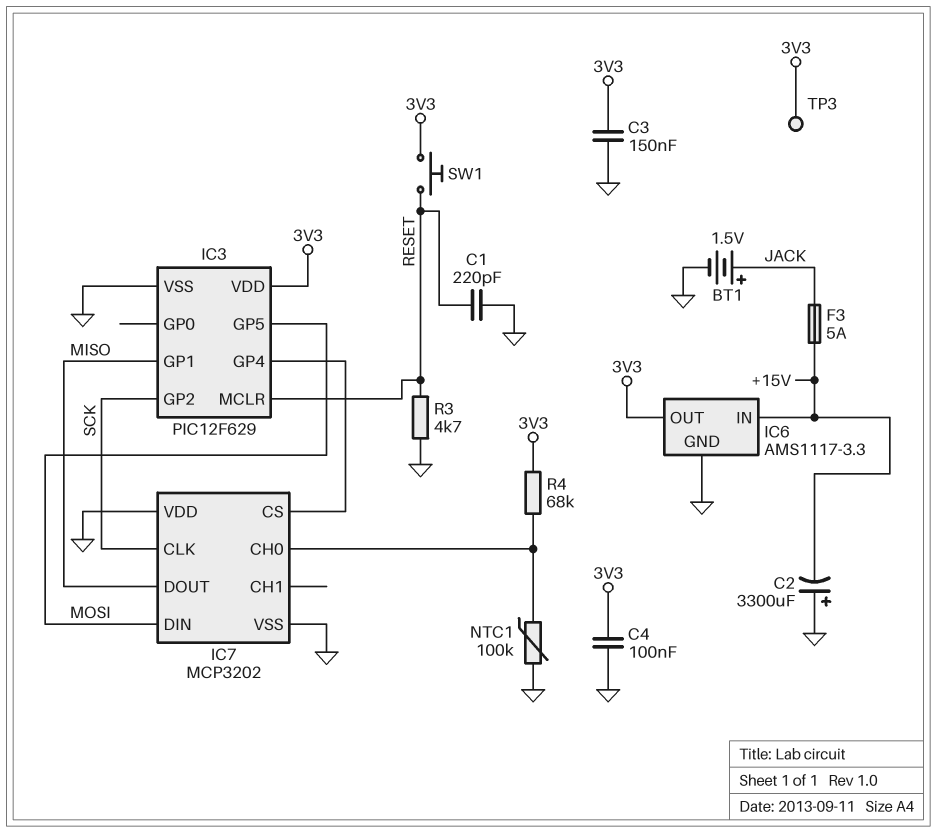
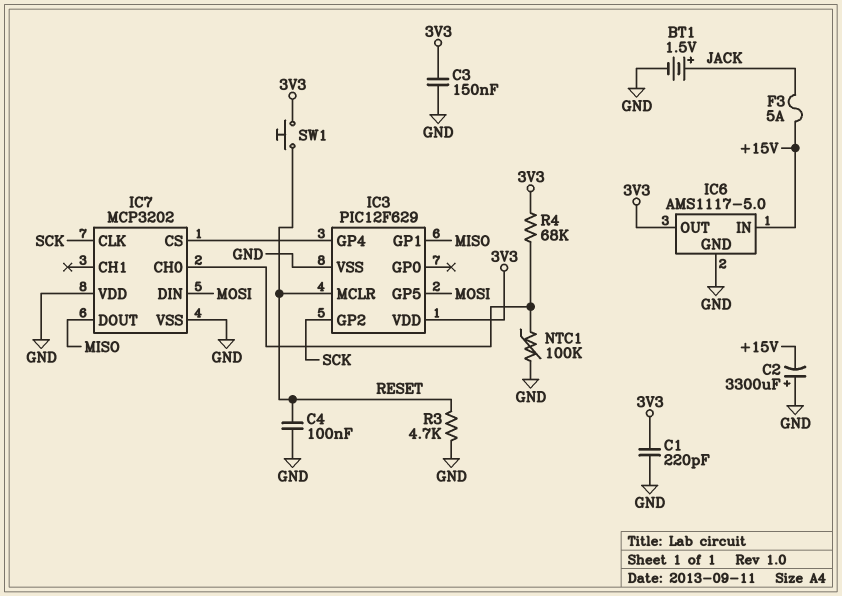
C1: 220pF (GND, RESET) -> 220pF (3V3, GND)
C4: 100nF (3V3, GND) -> 100nF (GND, RESET)
IC6: AMS1117-3.3 -> AMS1117-5.0
TP3: test point (3V3) -> none

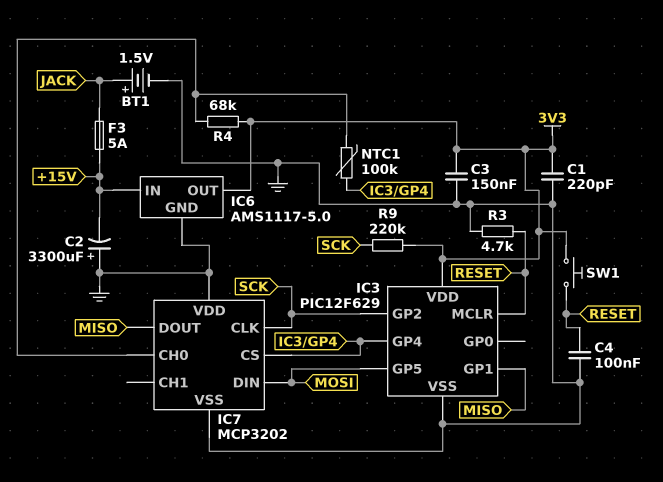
NTC1: 100k (GND, IC7/CH0) -> 100k (IC3/GP4, IC7/CH0)
R9: none -> 220k (3V3, SCK)

